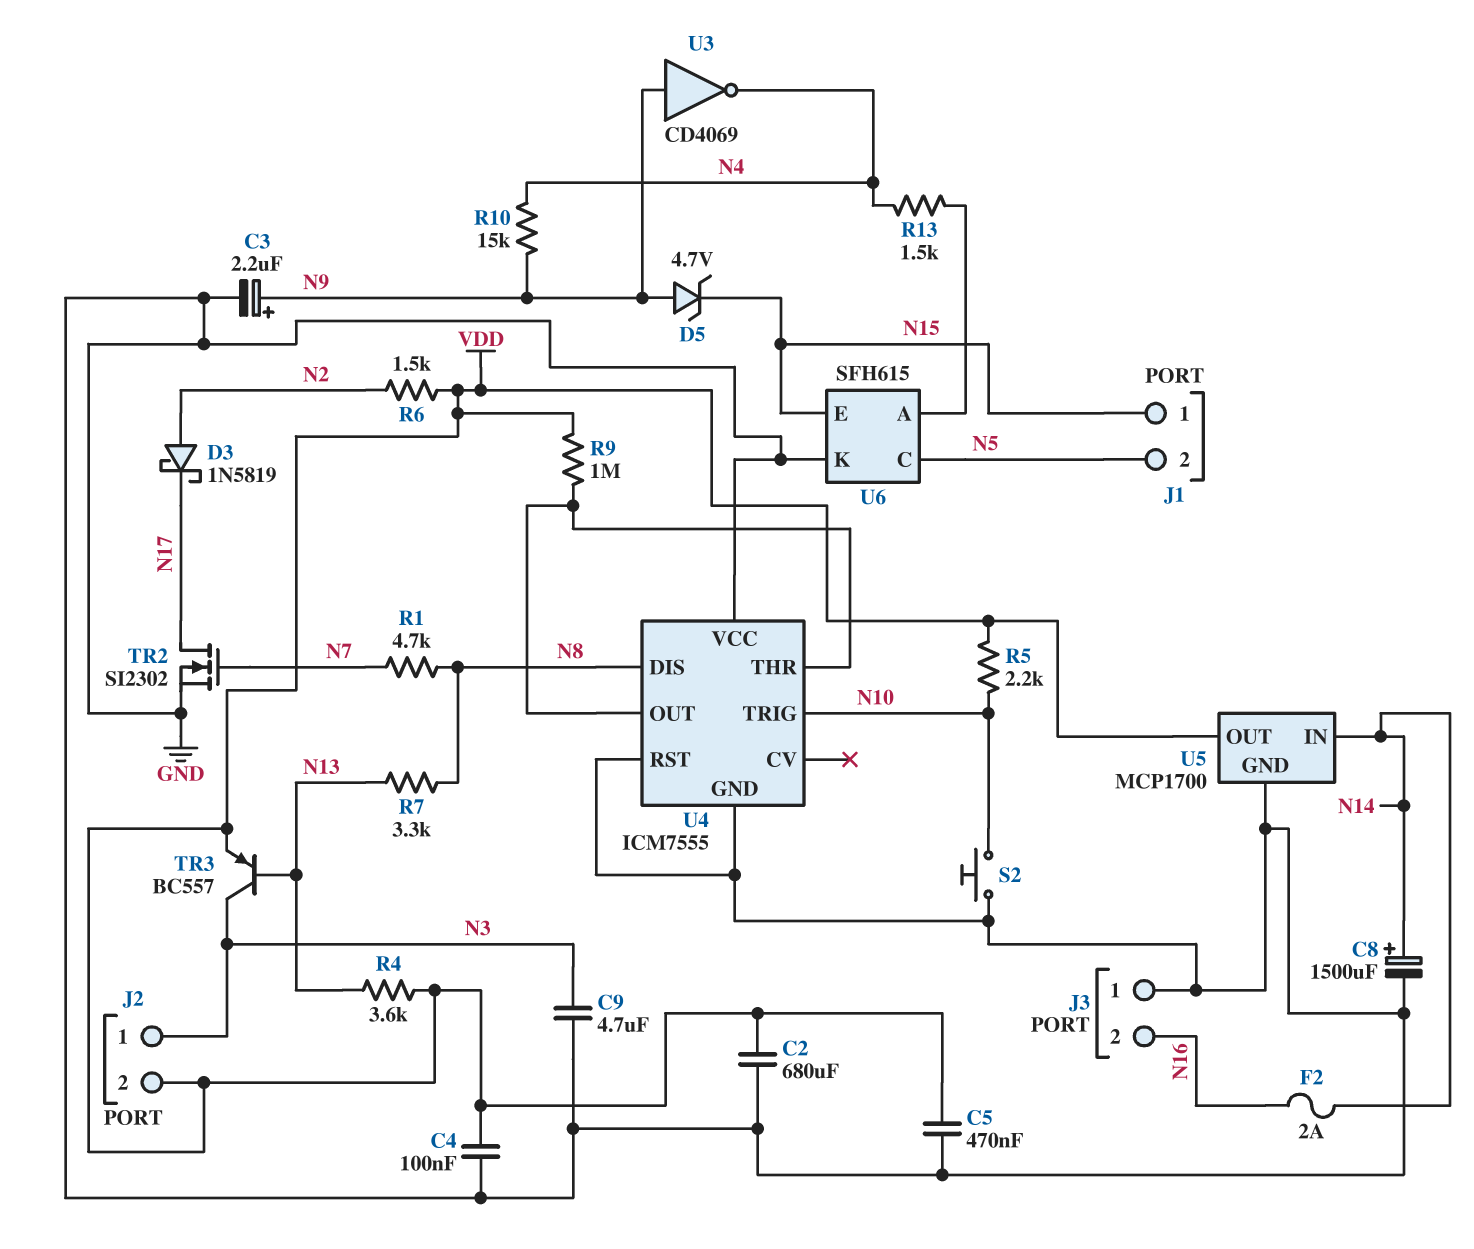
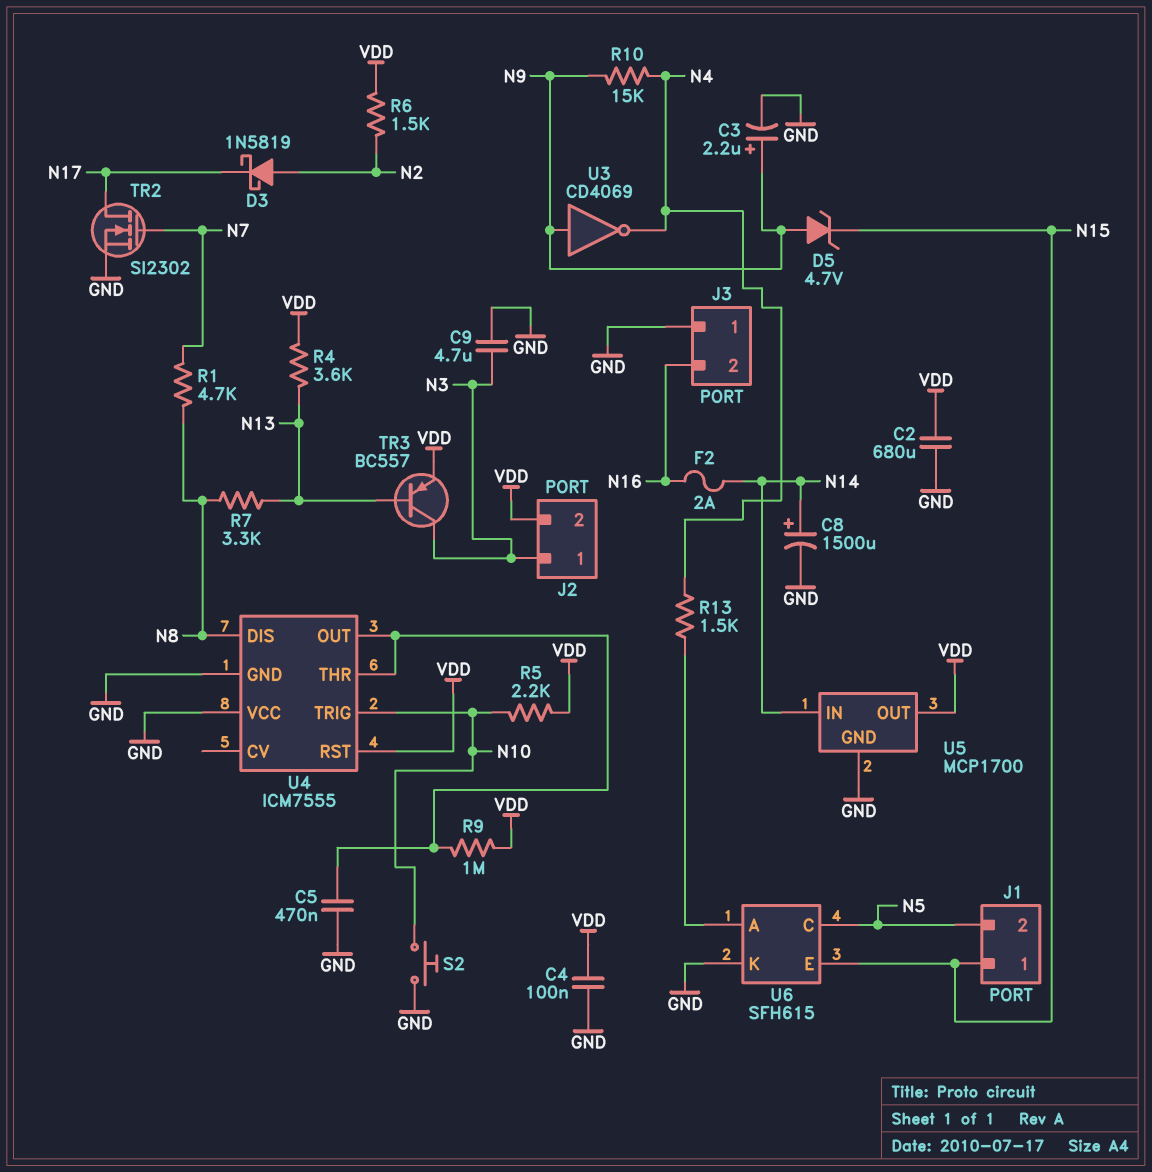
C5: 470nF (GND, VDD) -> 470nF (GND, U4/OUT)
U4 pin RST: GND -> VDD

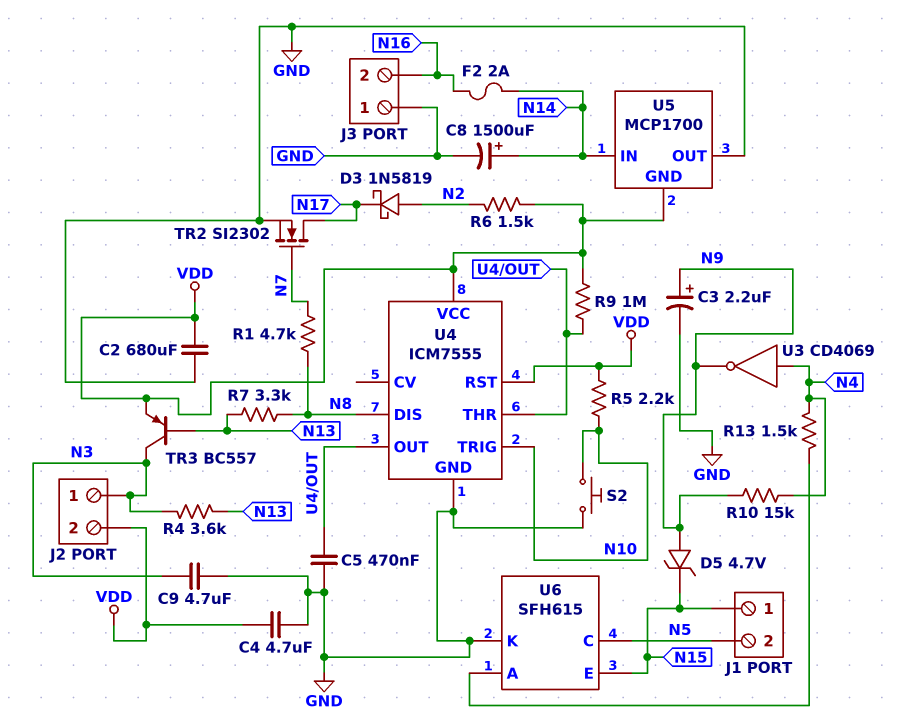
C4: 100nF (GND, VDD) -> 4.7uF (GND, VDD)
R4: 3.6k (N13, VDD) -> 3.6k (N3, N13)
U3: NOT CD4069 (in N9, out N4) -> NOT CD4069 (in N4, out N9)
U4 pin VCC: GND -> VDD
U5 pin GND: GND -> VDD
U5 pin OUT: VDD -> GND

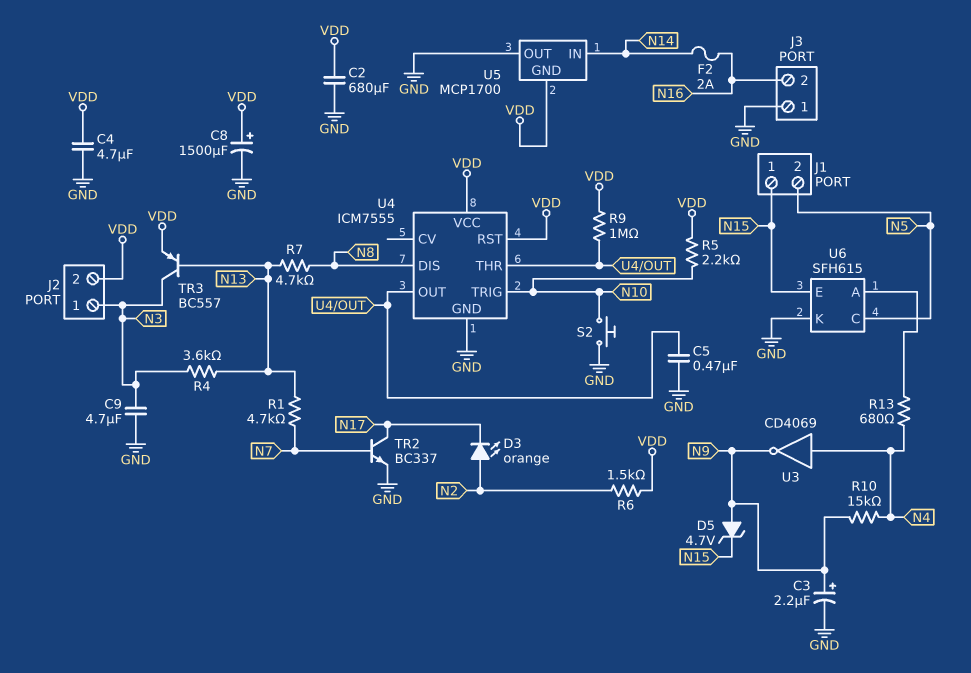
C8: 1500uF (plus N14, minus GND) -> 1500uF (plus VDD, minus GND)
D3: schottky 1N5819 (A N2, K N17) -> LED orange (A N2, K N17)
R1: 4.7k (N7, N8) -> 4.7k (N7, N13)
R7: 3.3k (N8, N13) -> 4.7k (N8, N13)
R13: 1.5k (N4, U6/A) -> 680 (N4, U6/A)
TR2: NMOS SI2302 (G N7, D N17, S GND) -> NPN BC337 (B N7, C N17, E GND)

